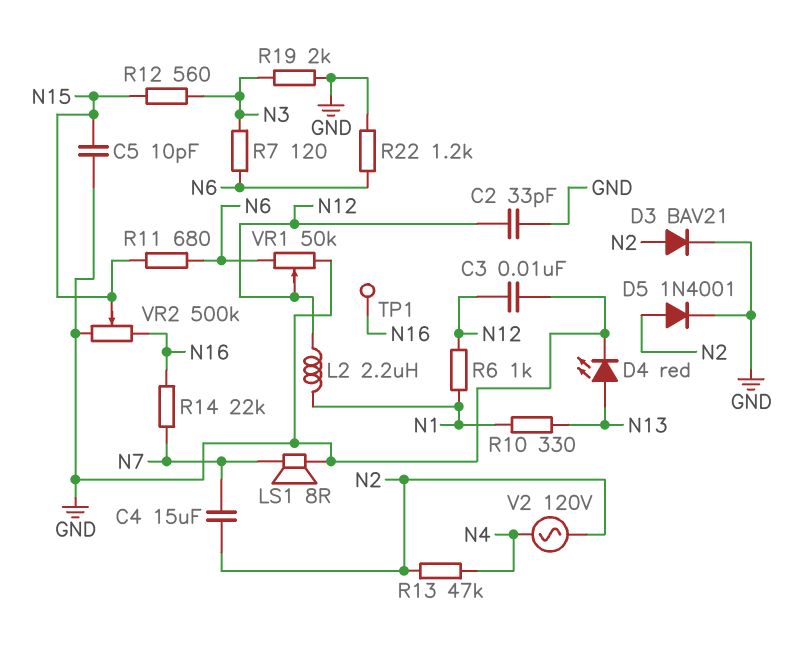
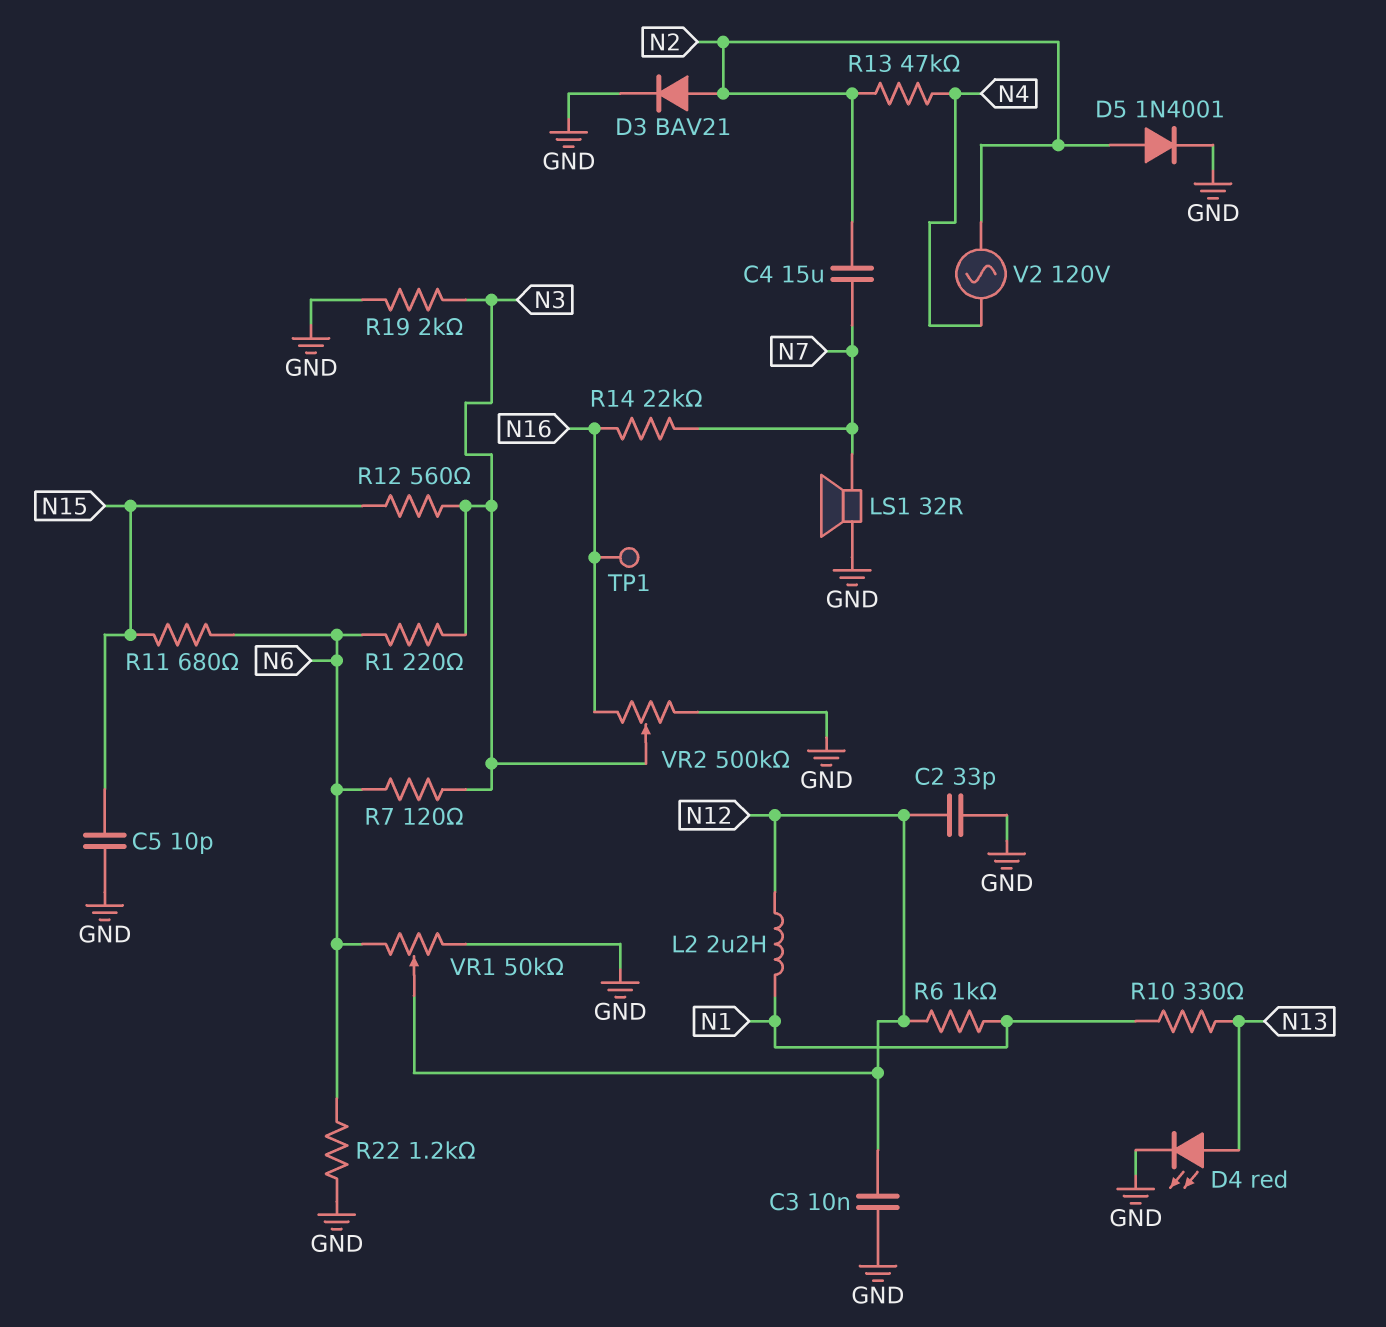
LS1: speaker 8R (GND, N7) -> speaker 32R (GND, N7)
R1: none -> 220 (N3, N6)
VR2: 500k (GND, N16, wiper N15) -> 500k (GND, N16, wiper N3)

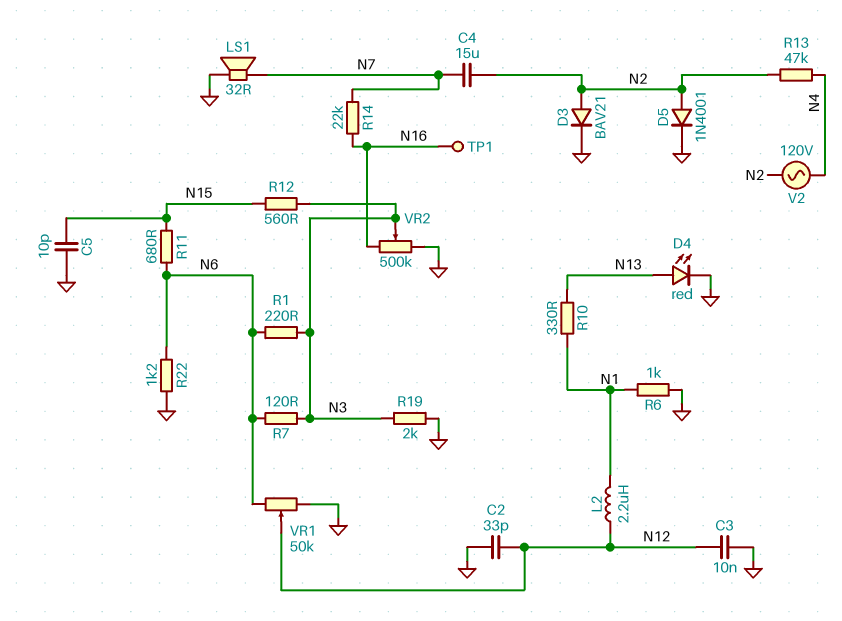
R6: 1k (N1, N12) -> 1k (GND, N1)

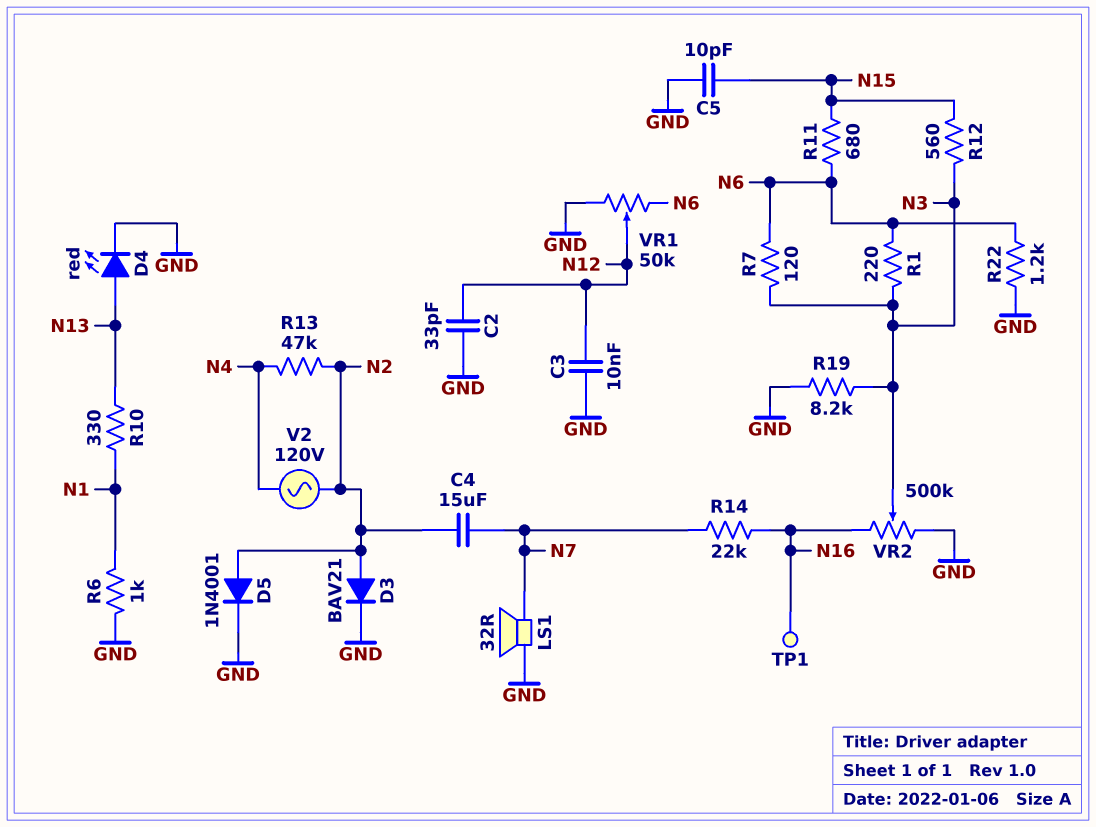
L2: 2.2uH (N1, N12) -> none
R19: 2k (GND, N3) -> 8.2k (GND, N3)

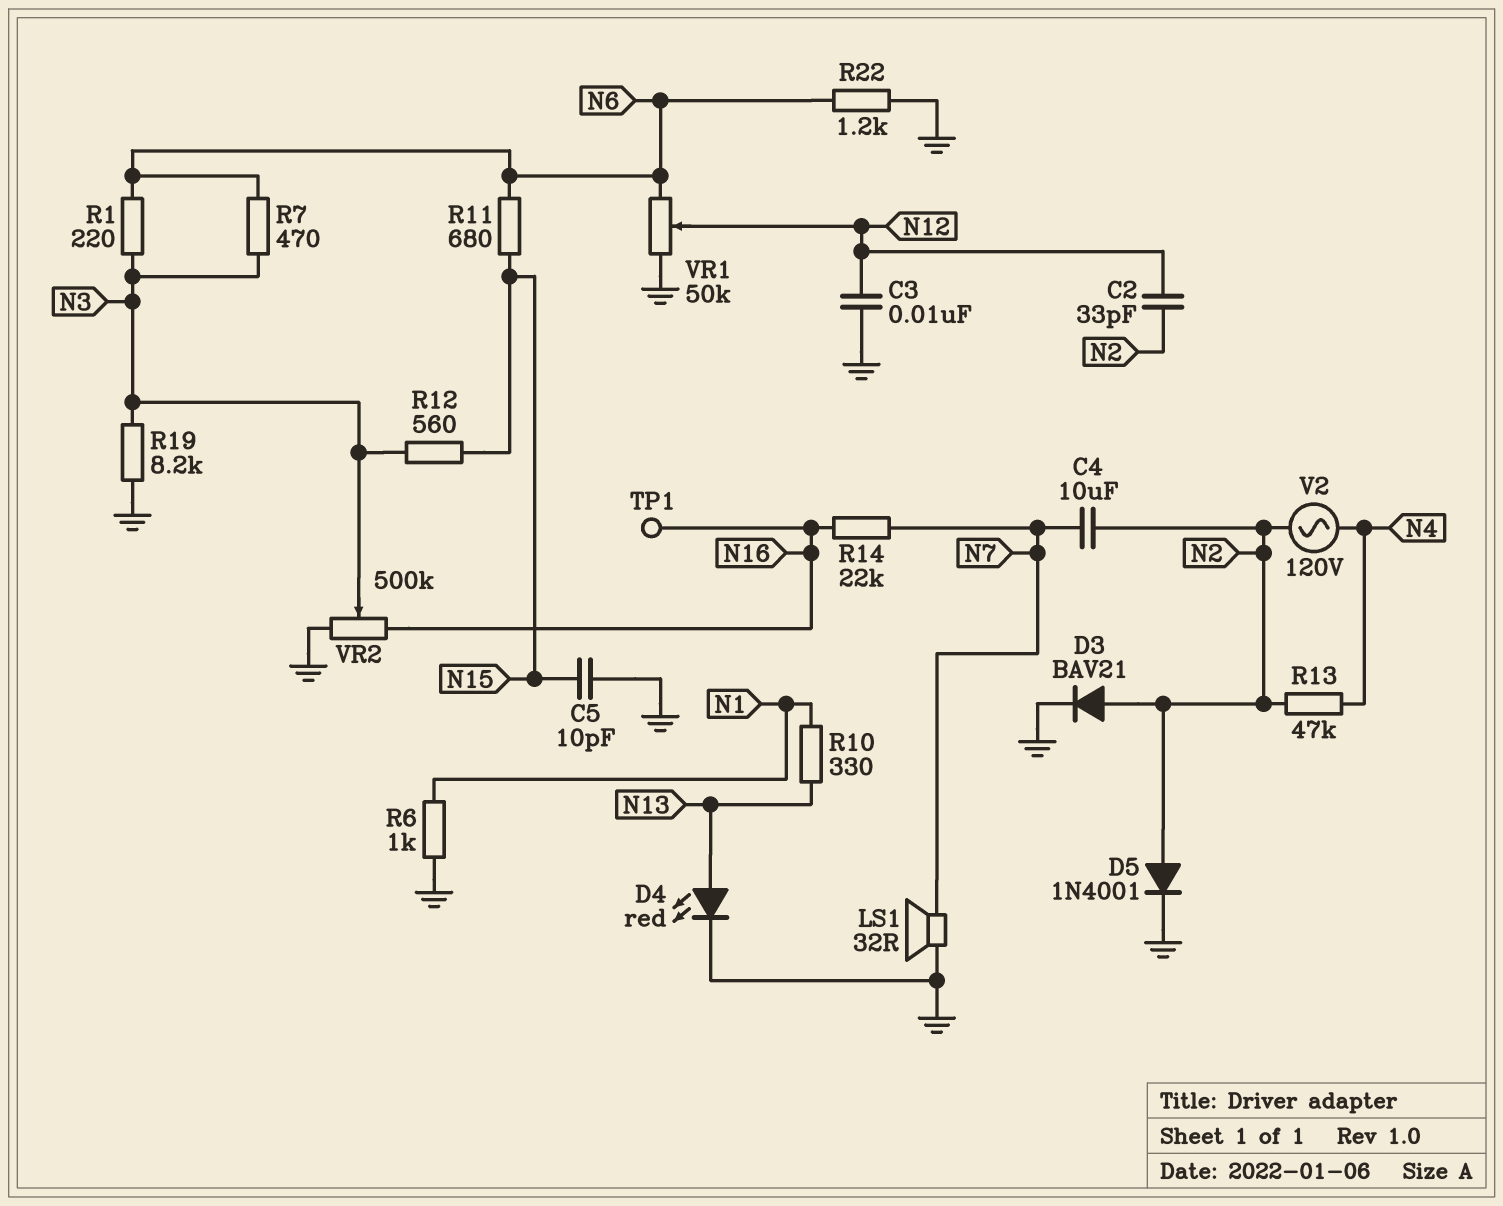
C2: 33pF (GND, N12) -> 33pF (N2, N12)
C4: 15uF (N2, N7) -> 10uF (N2, N7)
R7: 120 (N3, N6) -> 470 (N3, N6)

